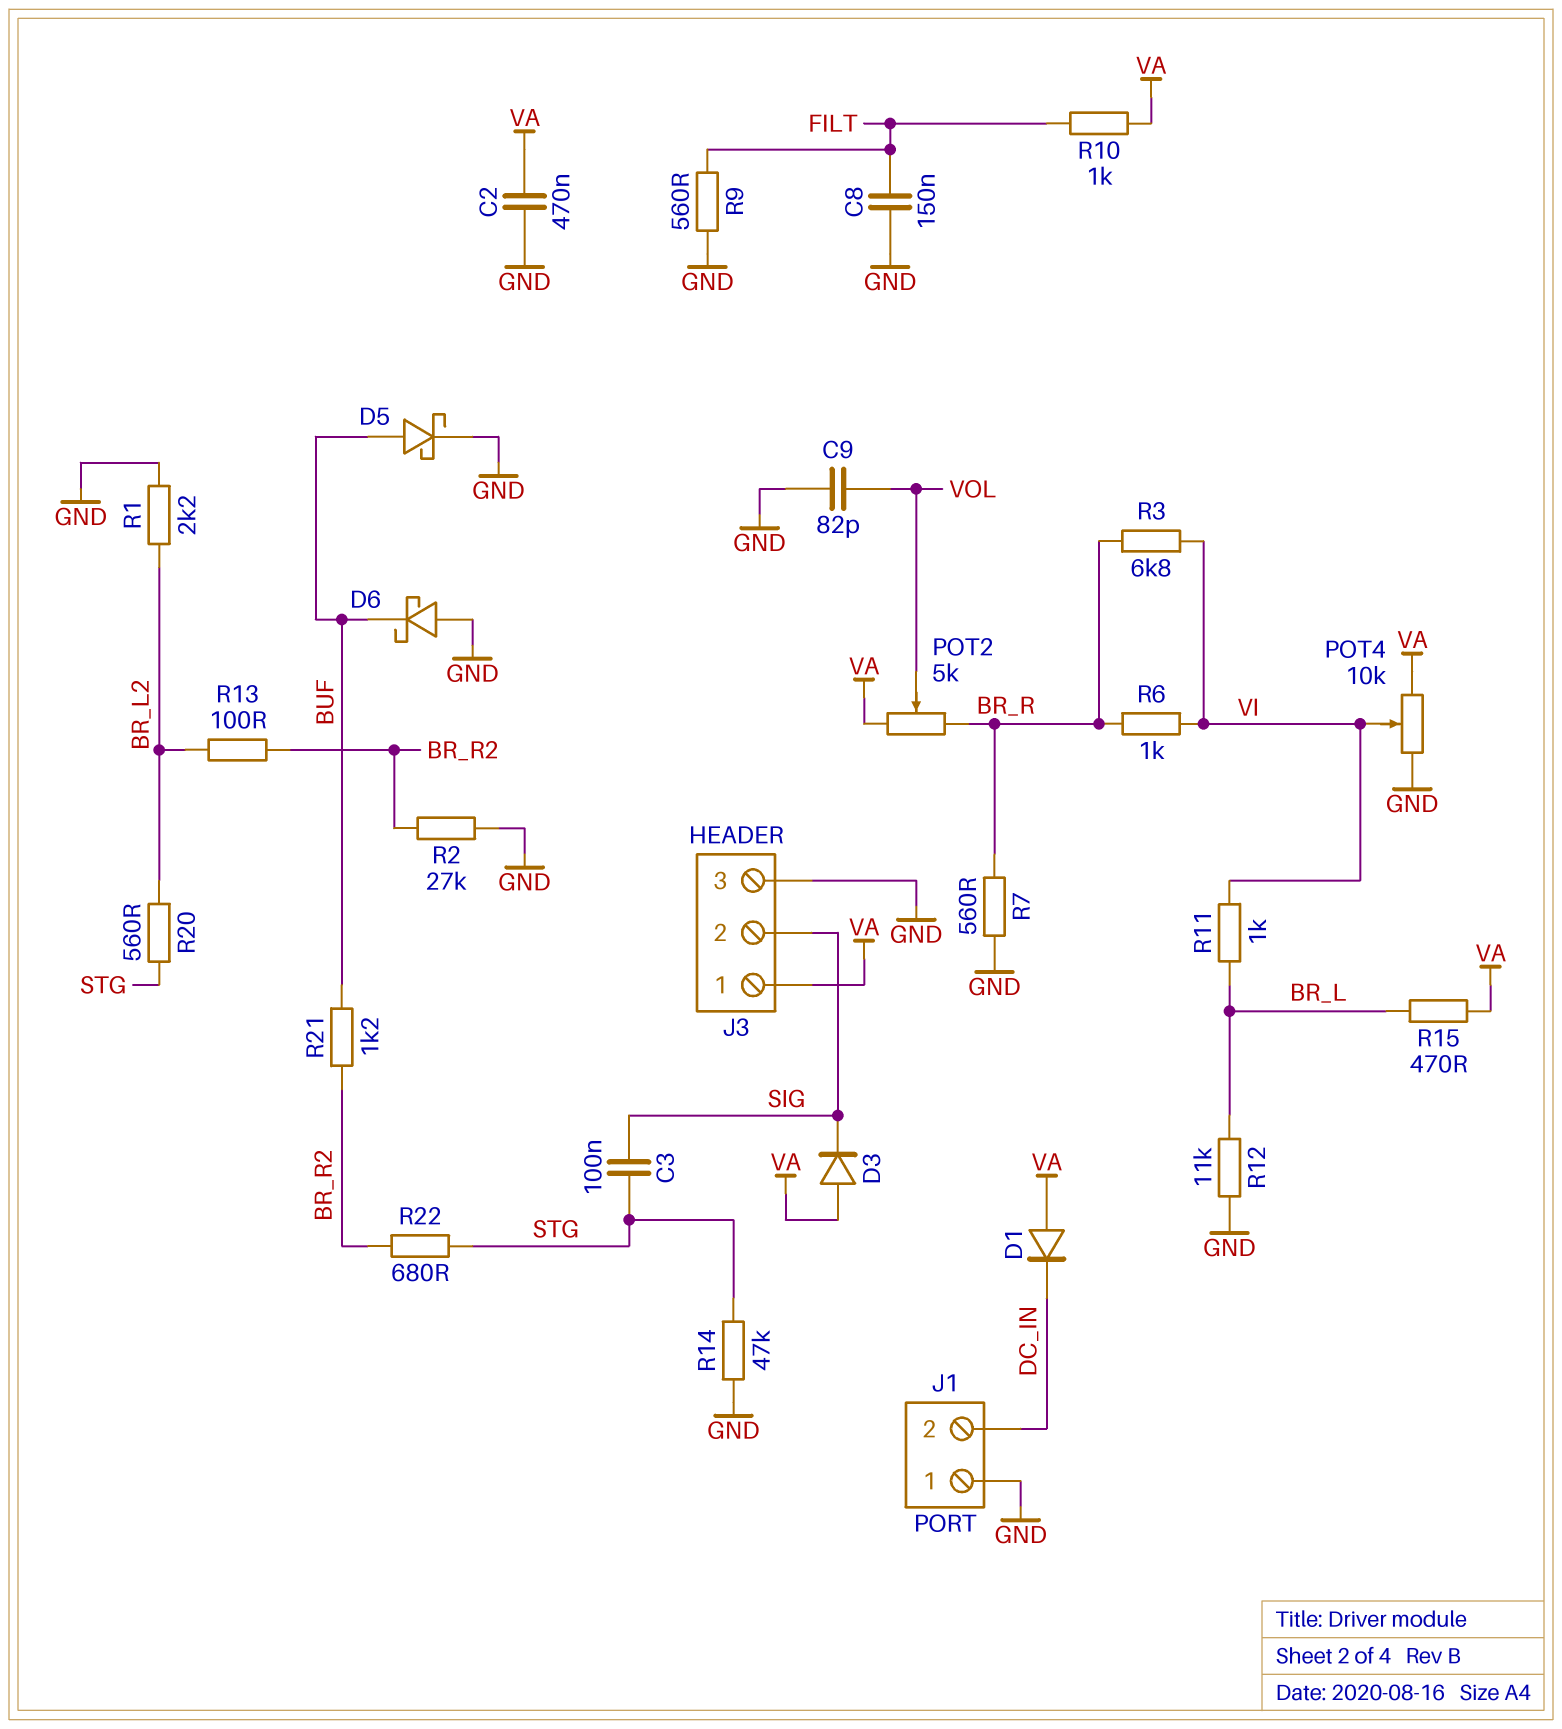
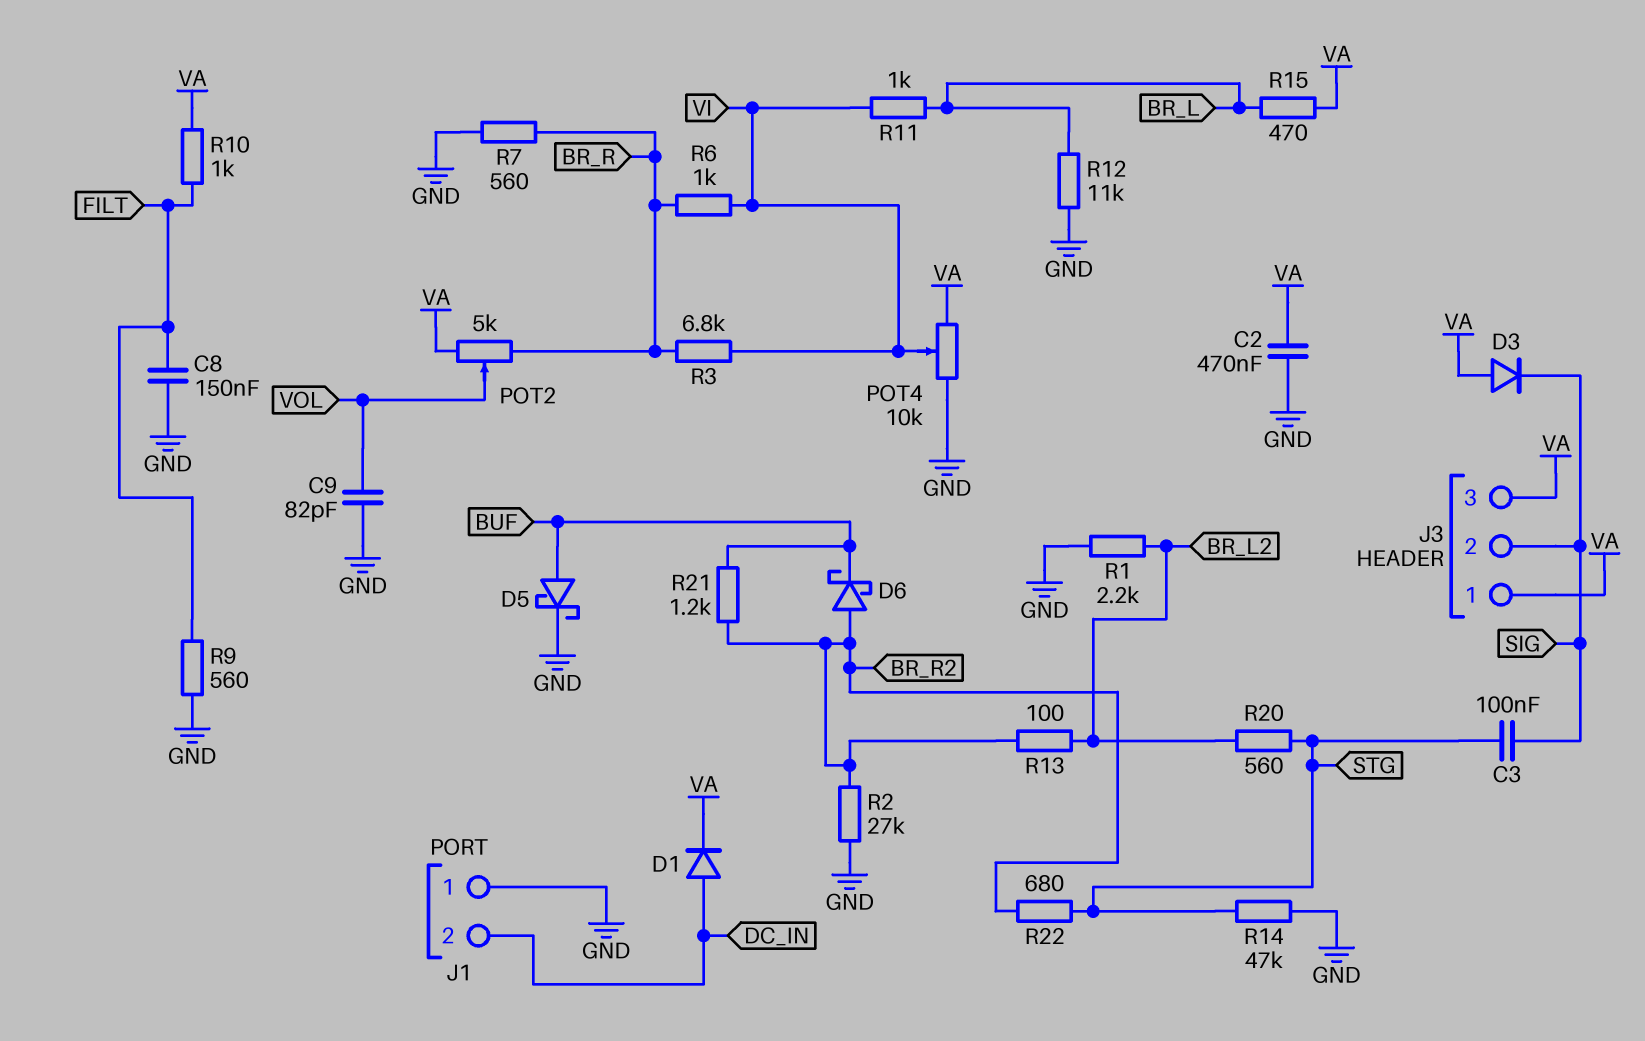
D1: diode (A VA, K DC_IN) -> diode (A DC_IN, K VA)
D6: schottky (A GND, K BUF) -> schottky (A BR_R2, K BUF)
J3 pin 3: GND -> VA

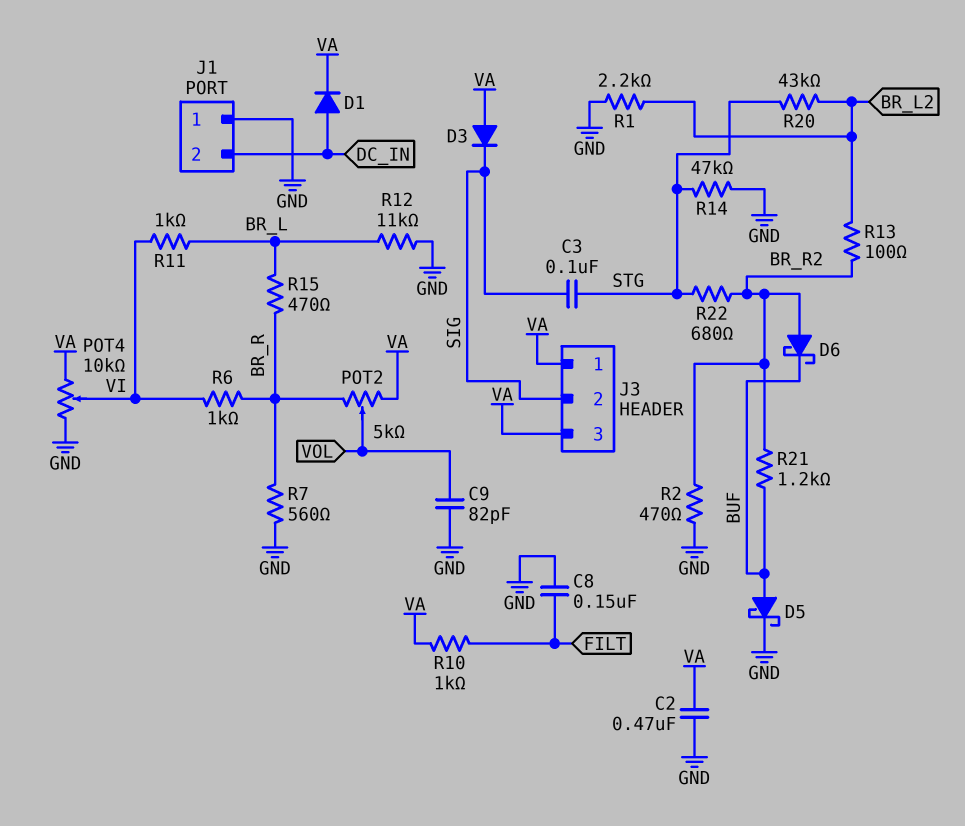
R2: 27k (BR_R2, GND) -> 470 (BR_R2, GND)
R3: 6.8k (BR_R, VI) -> none
R9: 560 (FILT, GND) -> none
R15: 470 (BR_L, VA) -> 470 (BR_L, BR_R)
R20: 560 (BR_L2, STG) -> 43k (BR_L2, STG)

